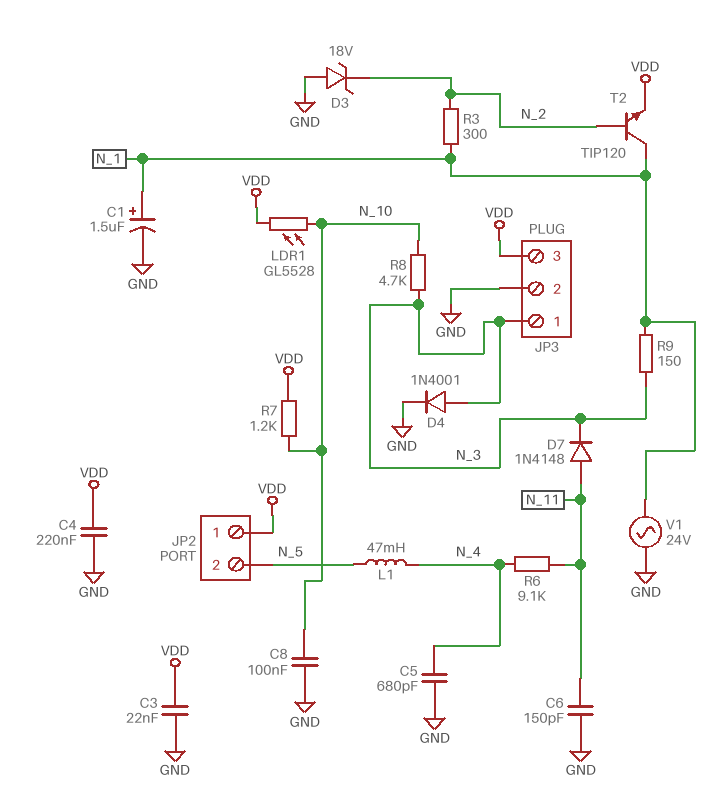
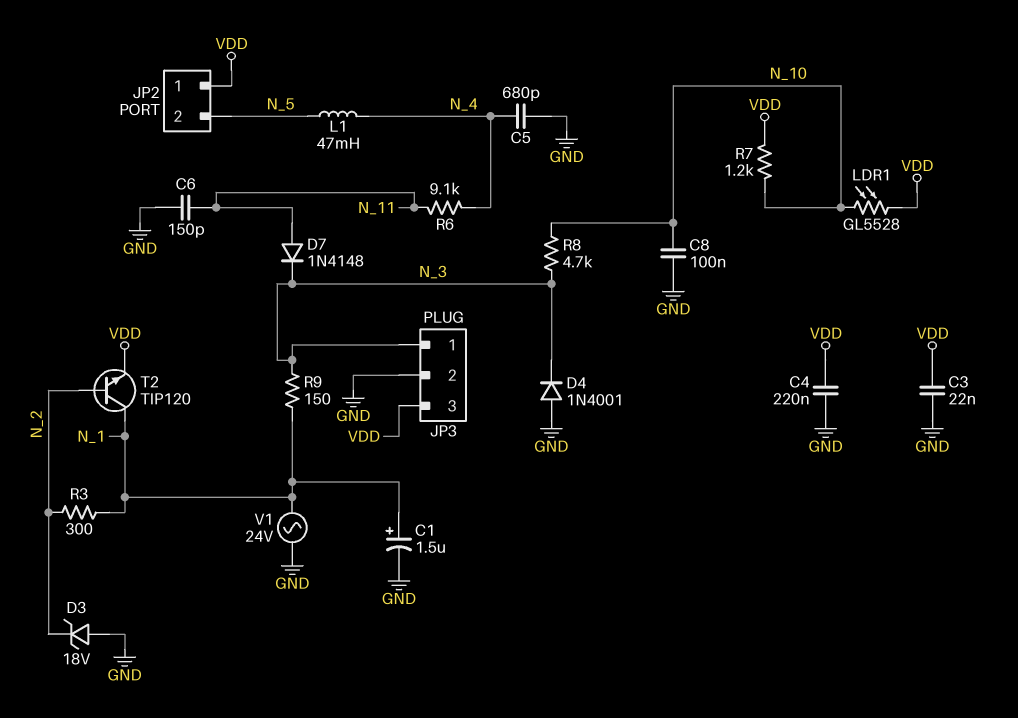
D4: diode 1N4001 (A N_3, K GND) -> diode 1N4001 (A GND, K N_3)

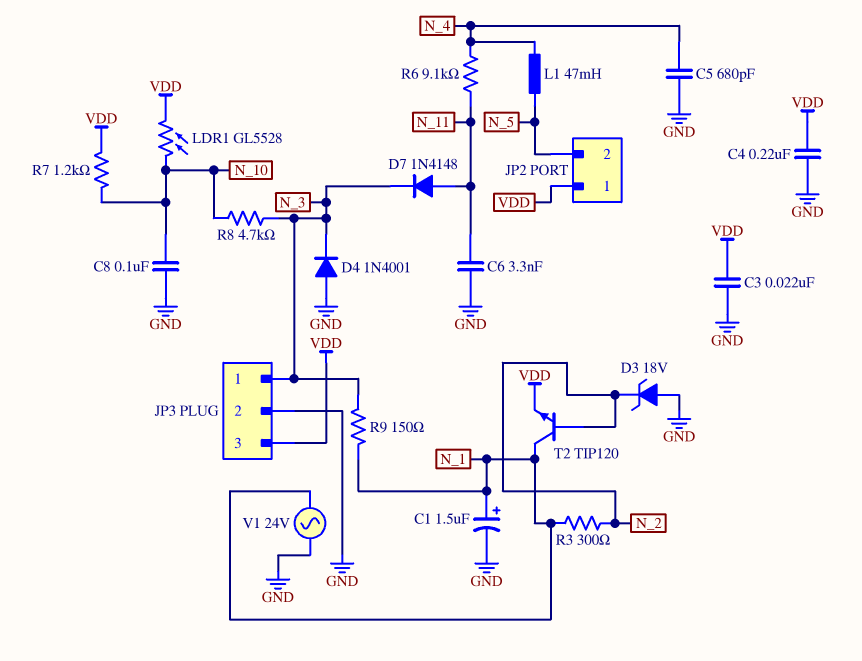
C6: 150pF (GND, N_11) -> 3.3nF (GND, N_11)

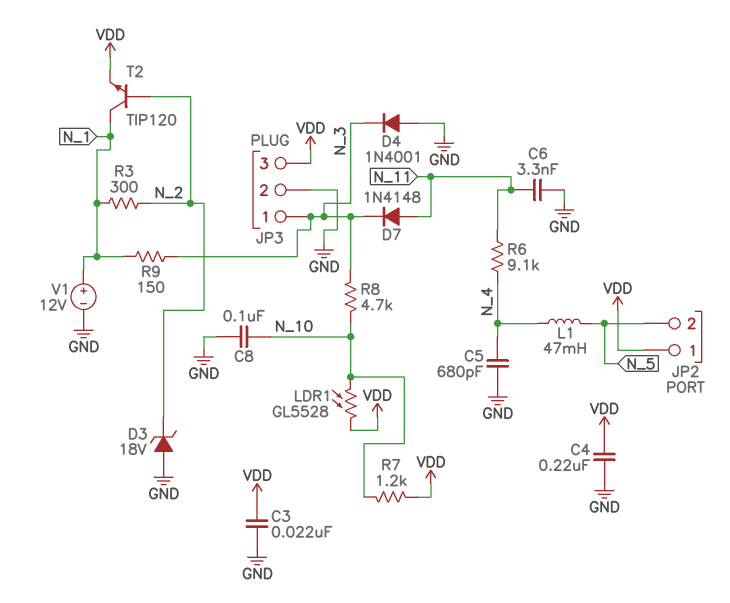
C1: 1.5uF (plus N_1, minus GND) -> none
V1: AC 24V (GND, N_1) -> 12V (plus N_1, minus GND)

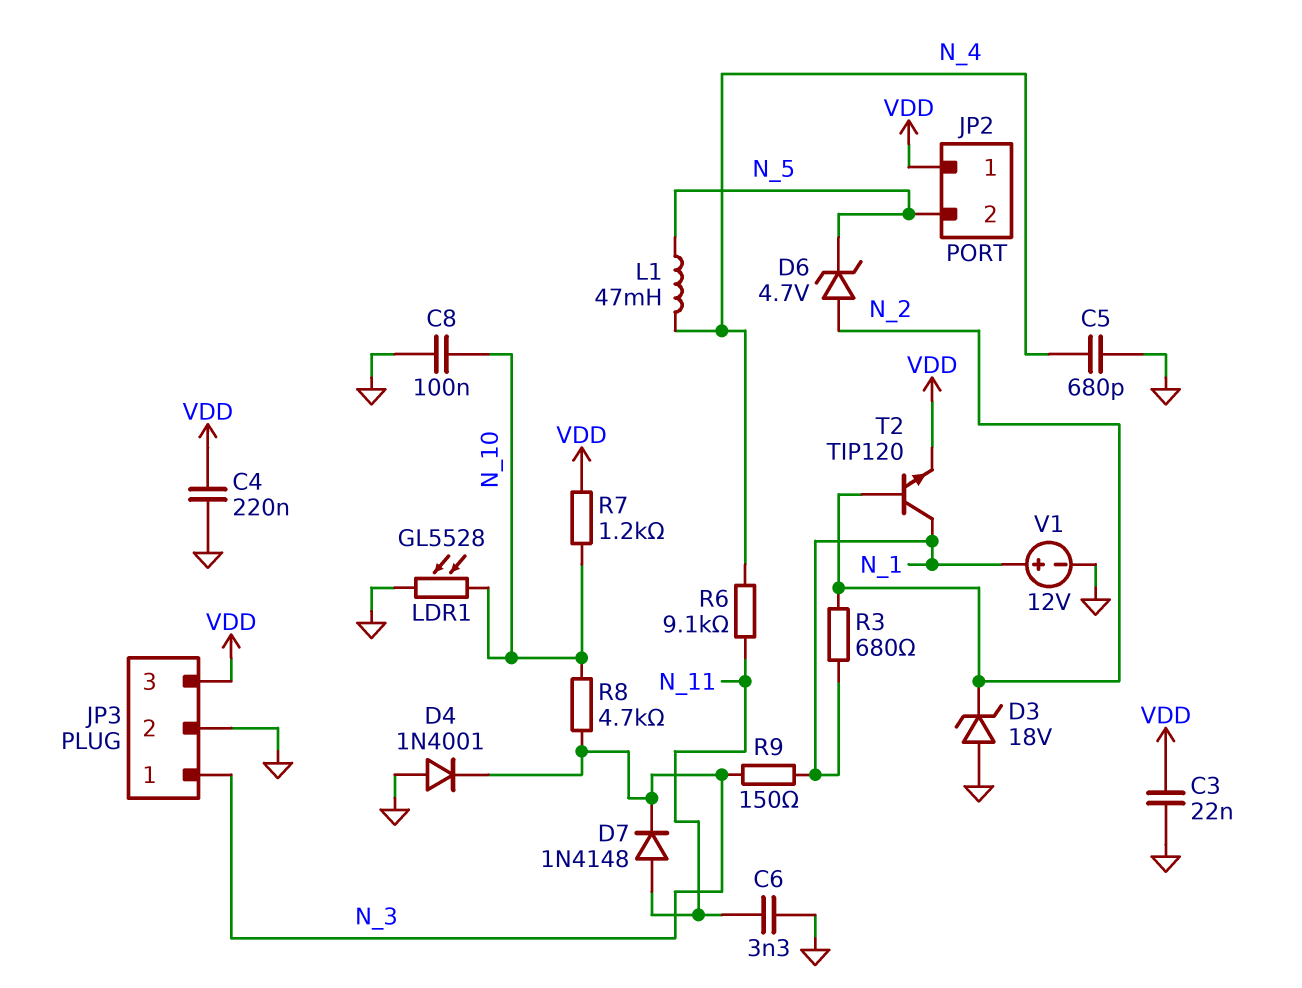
D6: none -> zener 4.7V (A N_2, K N_5)
LDR1: GL5528 (N_10, VDD) -> GL5528 (GND, N_10)
R3: 300 (N_1, N_2) -> 680 (N_1, N_2)

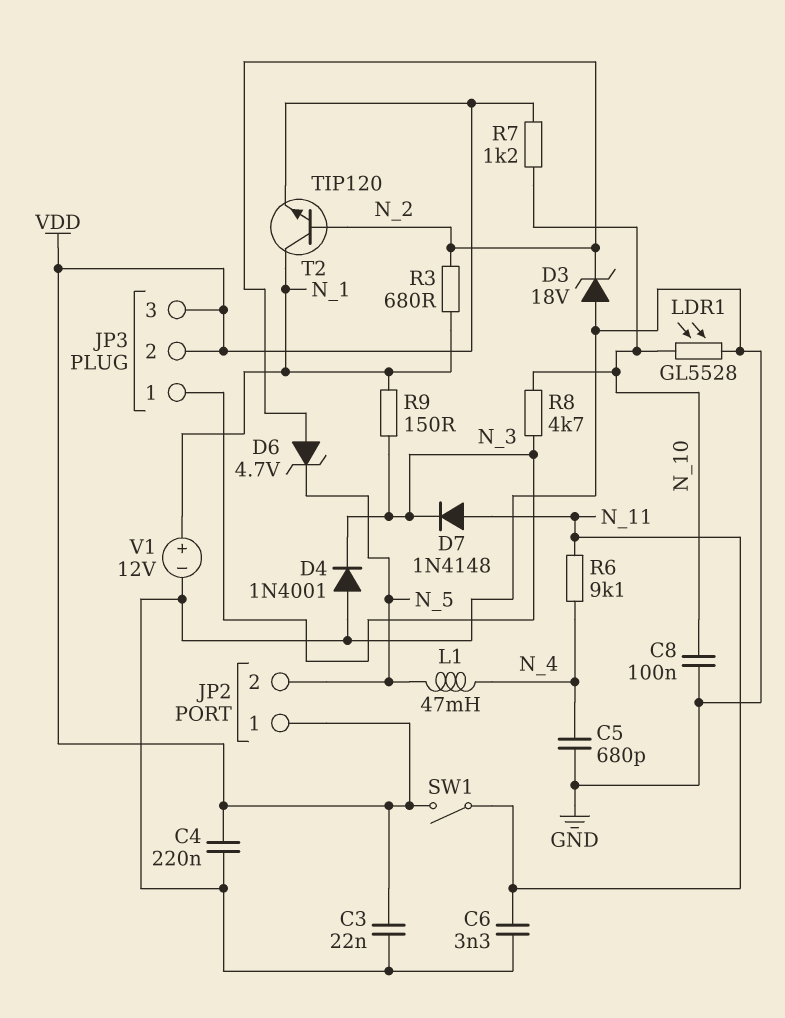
JP3 pin 2: GND -> VDD
SW1: none -> switch (N_11, VDD)

